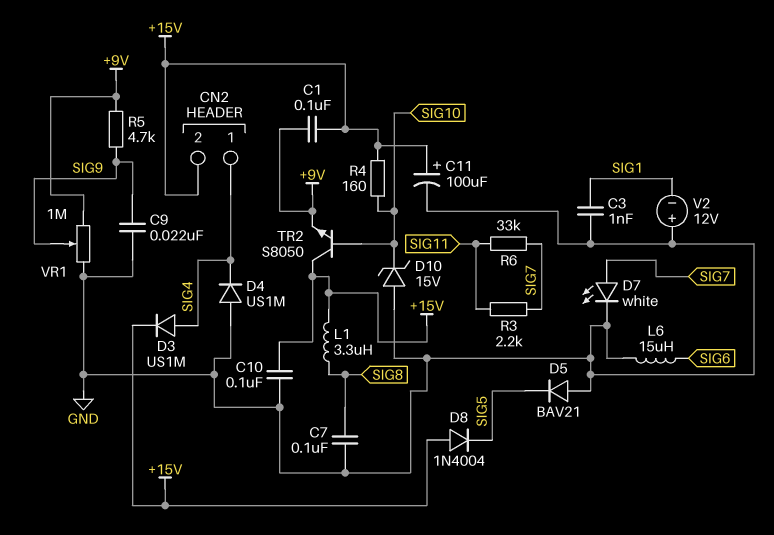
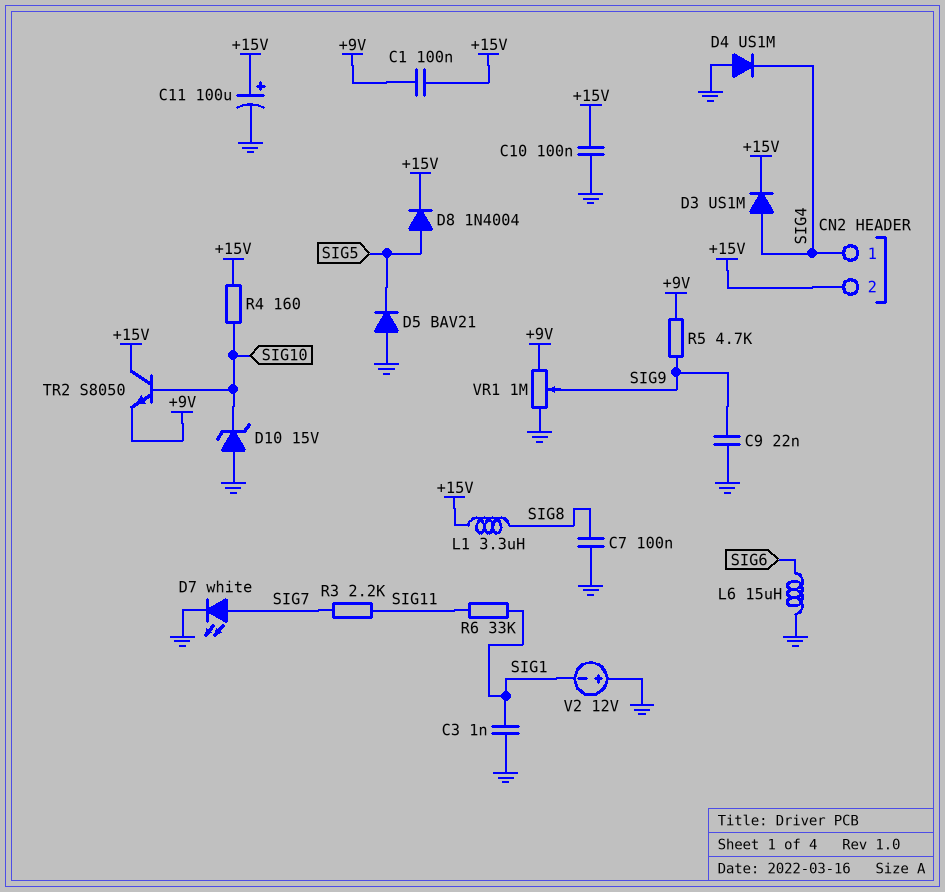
D8: diode 1N4004 (A +15V, K SIG5) -> diode 1N4004 (A SIG5, K +15V)
R6: 33k (SIG7, SIG11) -> 33k (SIG1, SIG11)

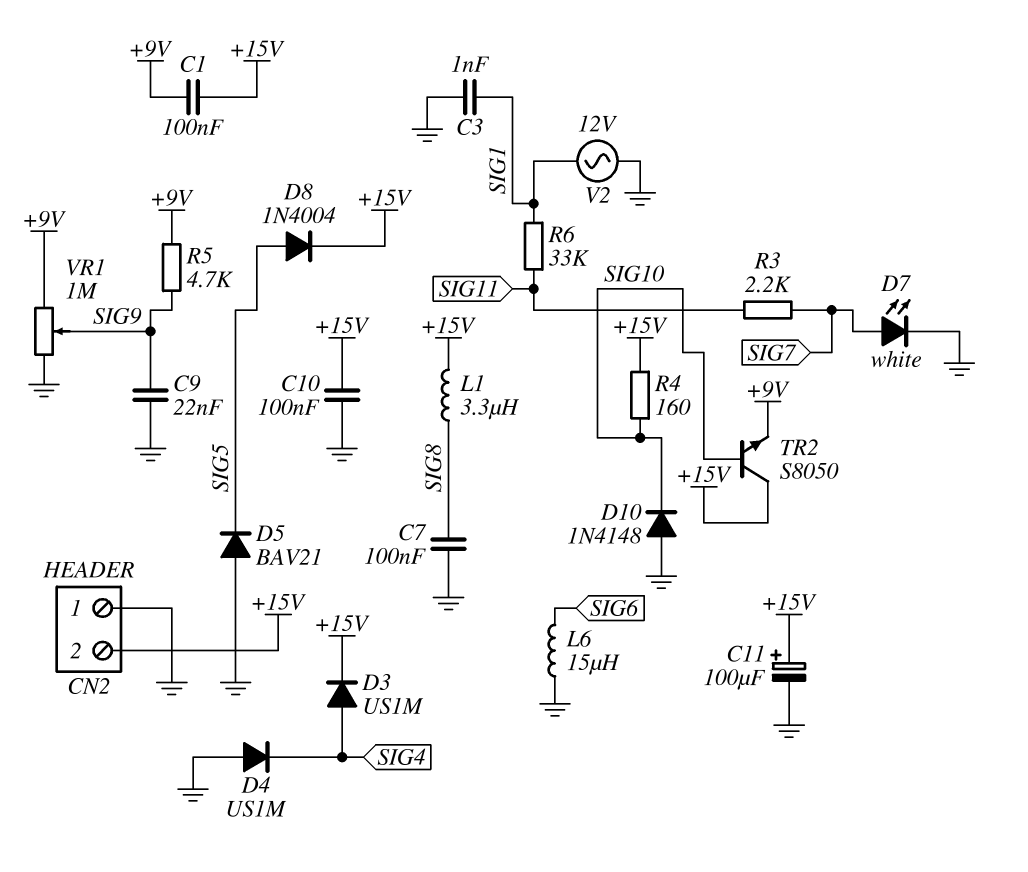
CN2 pin 1: SIG4 -> GND
D10: zener 15V (A GND, K SIG10) -> diode 1N4148 (A GND, K SIG10)
V2: 12V (plus GND, minus SIG1) -> AC 12V (GND, SIG1)

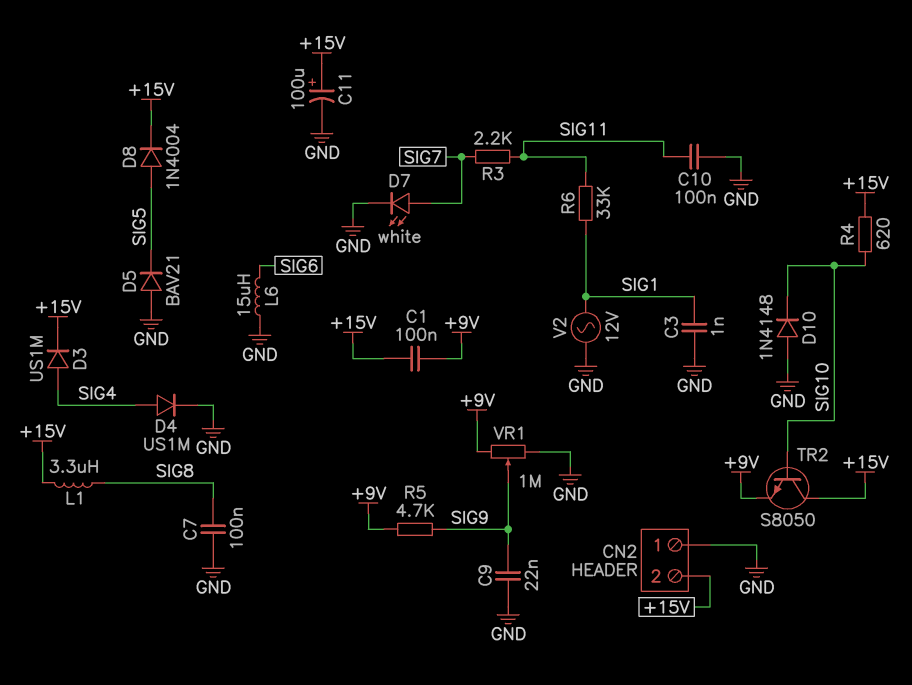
C10: 100nF (+15V, GND) -> 100nF (GND, SIG11)
D4: diode US1M (A GND, K SIG4) -> diode US1M (A SIG4, K GND)
R4: 160 (+15V, SIG10) -> 620 (+15V, SIG10)

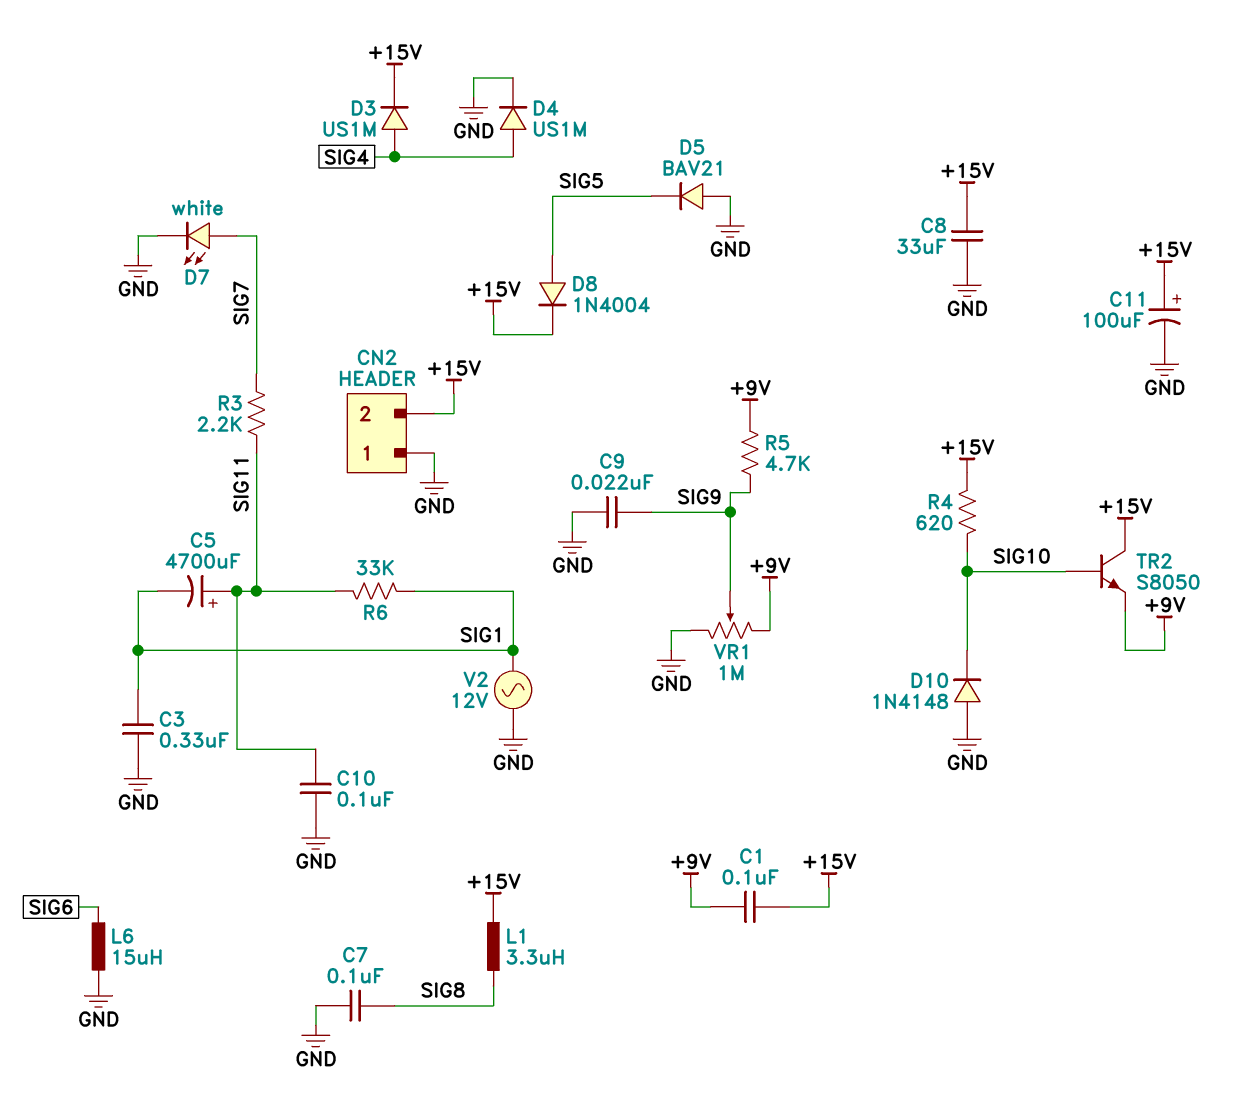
C3: 1nF (GND, SIG1) -> 330nF (GND, SIG1)
C5: none -> 4700uF (plus SIG11, minus SIG1)
C8: none -> 33uF (+15V, GND)

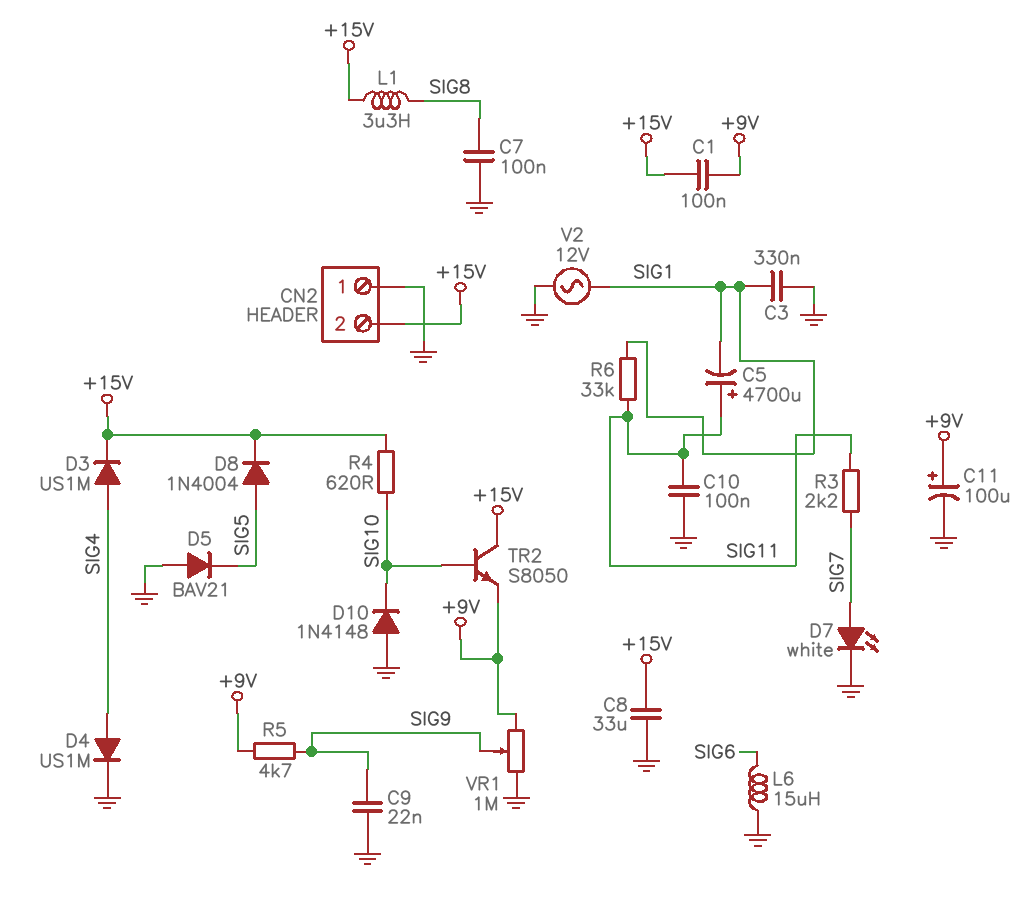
C11: 100uF (plus +15V, minus GND) -> 100uF (plus +9V, minus GND)

